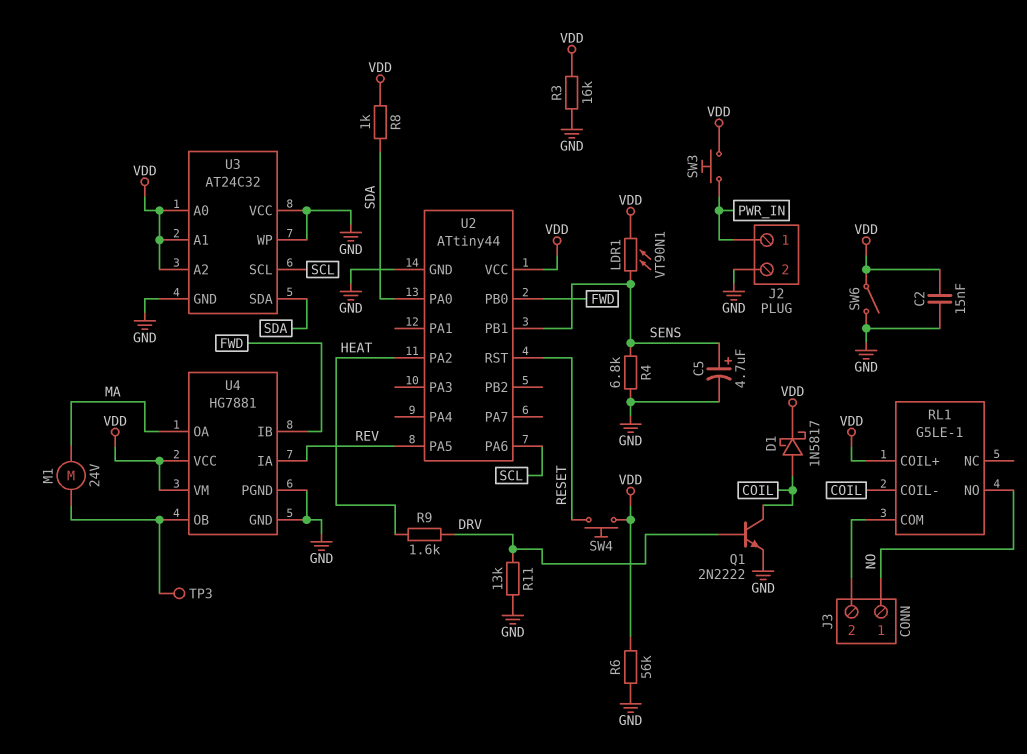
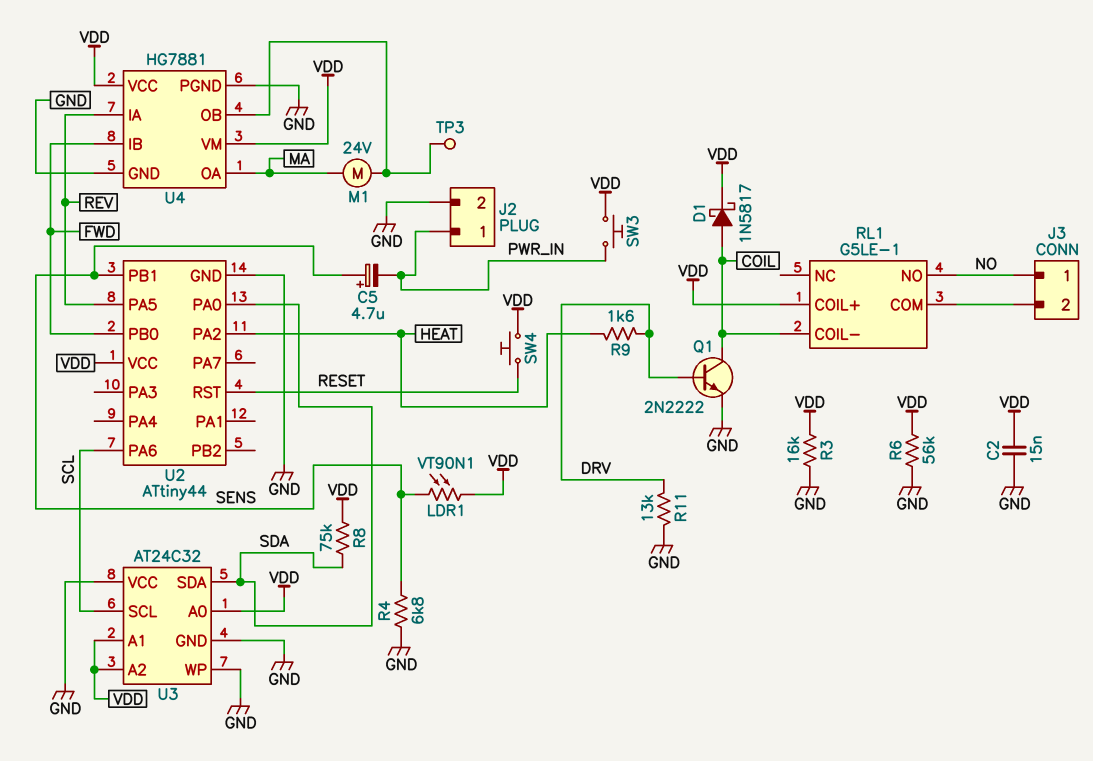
C5: 4.7uF (plus SENS, minus GND) -> 4.7uF (plus SENS, minus PWR_IN)
R8: 1k (SDA, VDD) -> 75k (SDA, VDD)
SW6: switch (GND, VDD) -> none

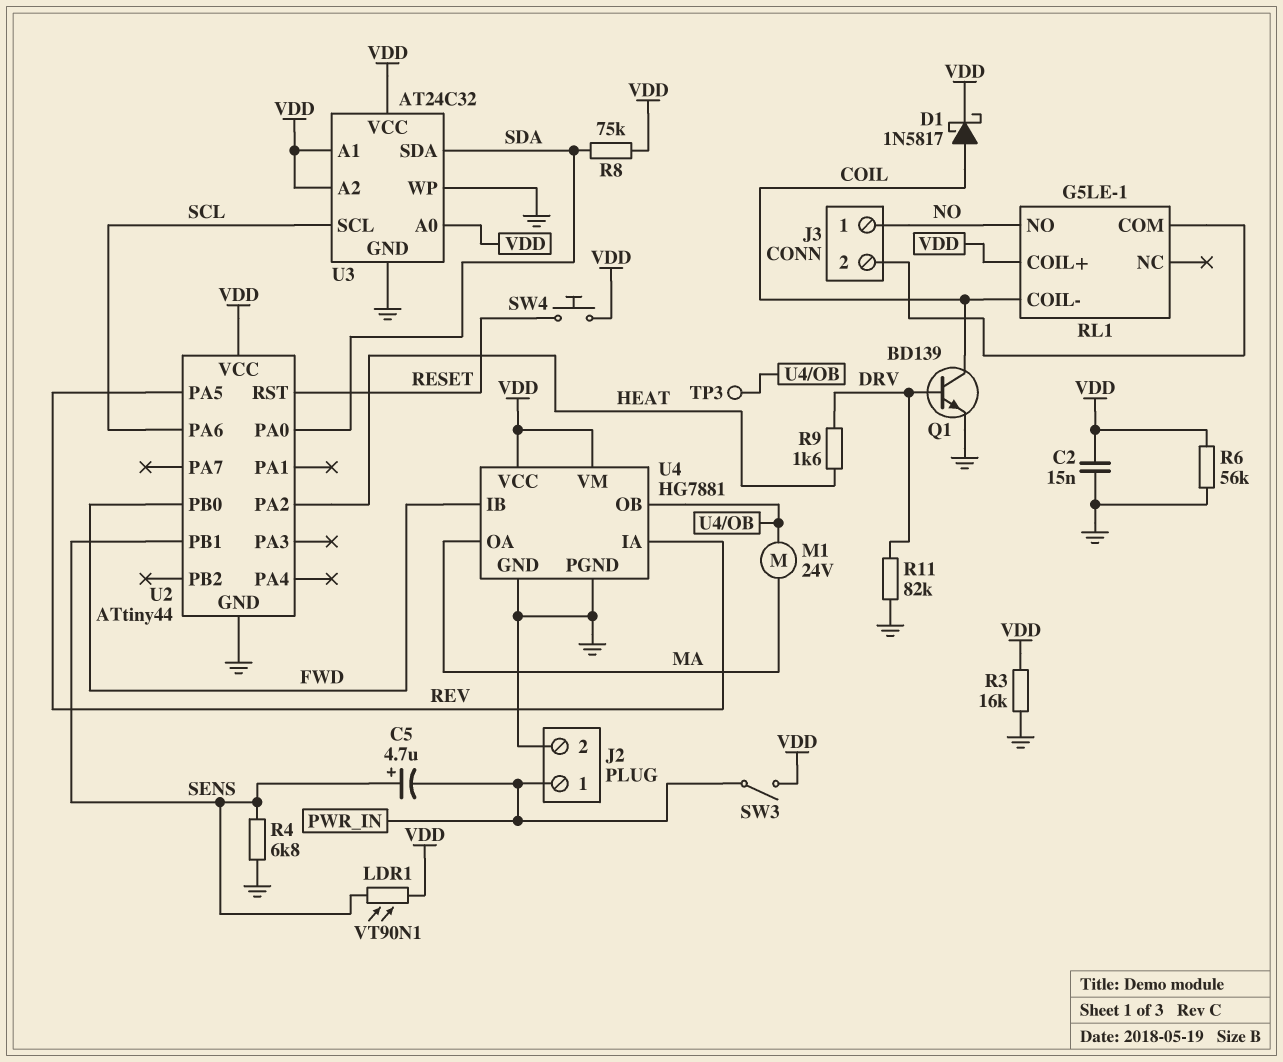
Q1: NPN 2N2222 (B DRV, C COIL, E GND) -> NPN BD139 (B DRV, C COIL, E GND)
R11: 13k (DRV, GND) -> 82k (DRV, GND)
SW3: button (PWR_IN, VDD) -> switch (PWR_IN, VDD)
U3 pin VCC: GND -> VDD

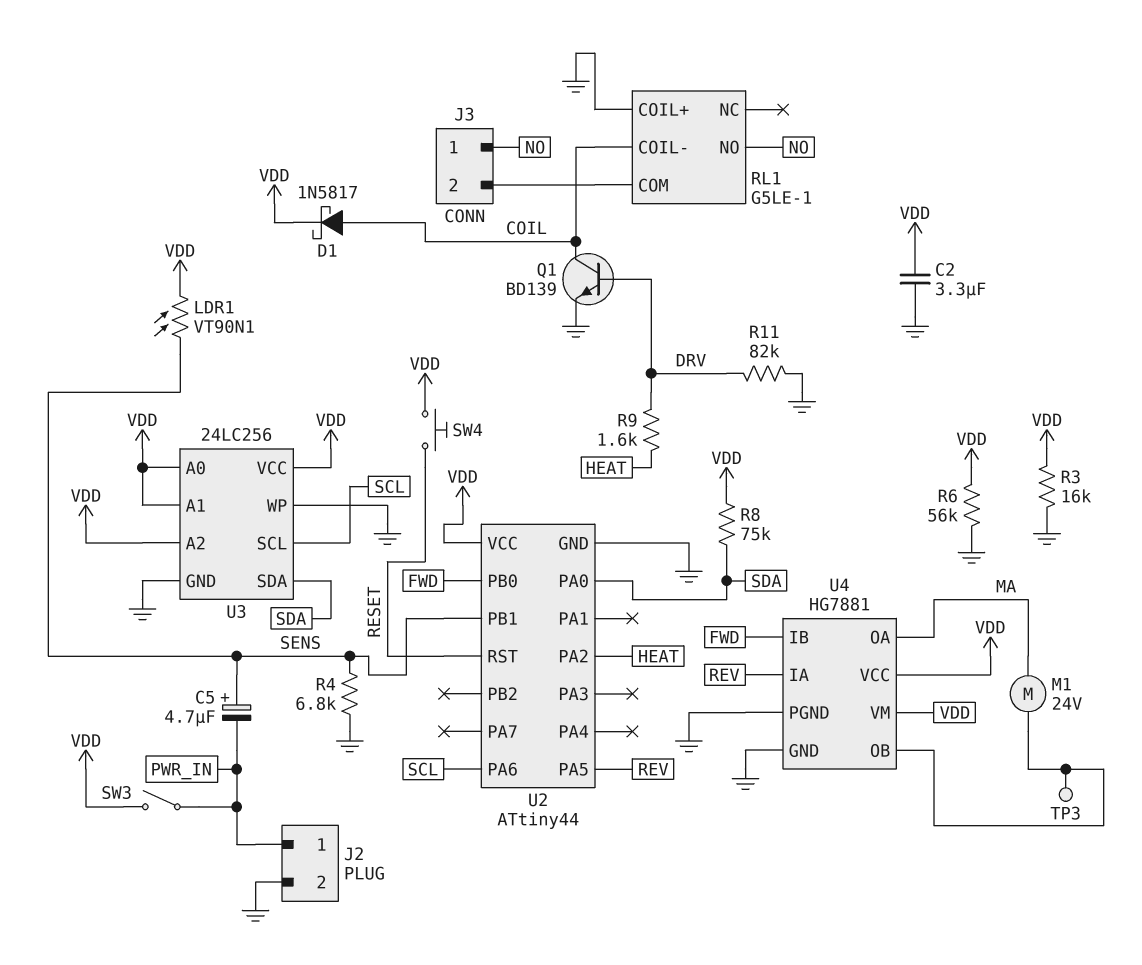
C2: 15nF (GND, VDD) -> 3.3uF (GND, VDD)
RL1 pin COIL+: VDD -> GND
U3: AT24C32 -> 24LC256

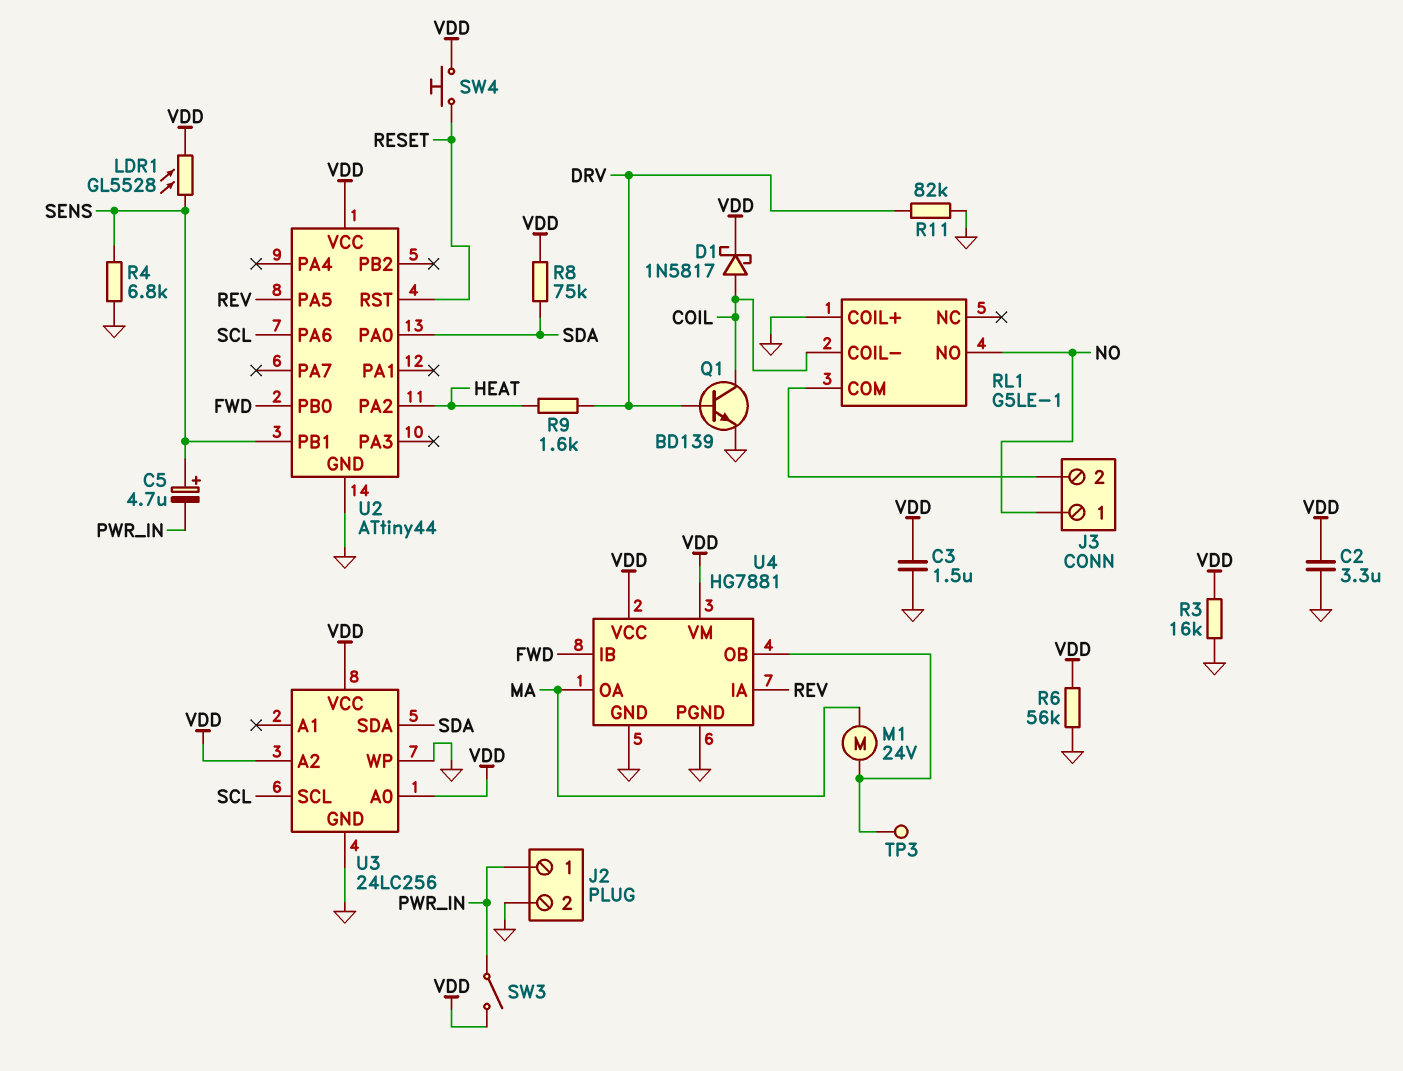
C3: none -> 1.5uF (GND, VDD)
LDR1: VT90N1 (SENS, VDD) -> GL5528 (SENS, VDD)
U3 pin A1: VDD -> none

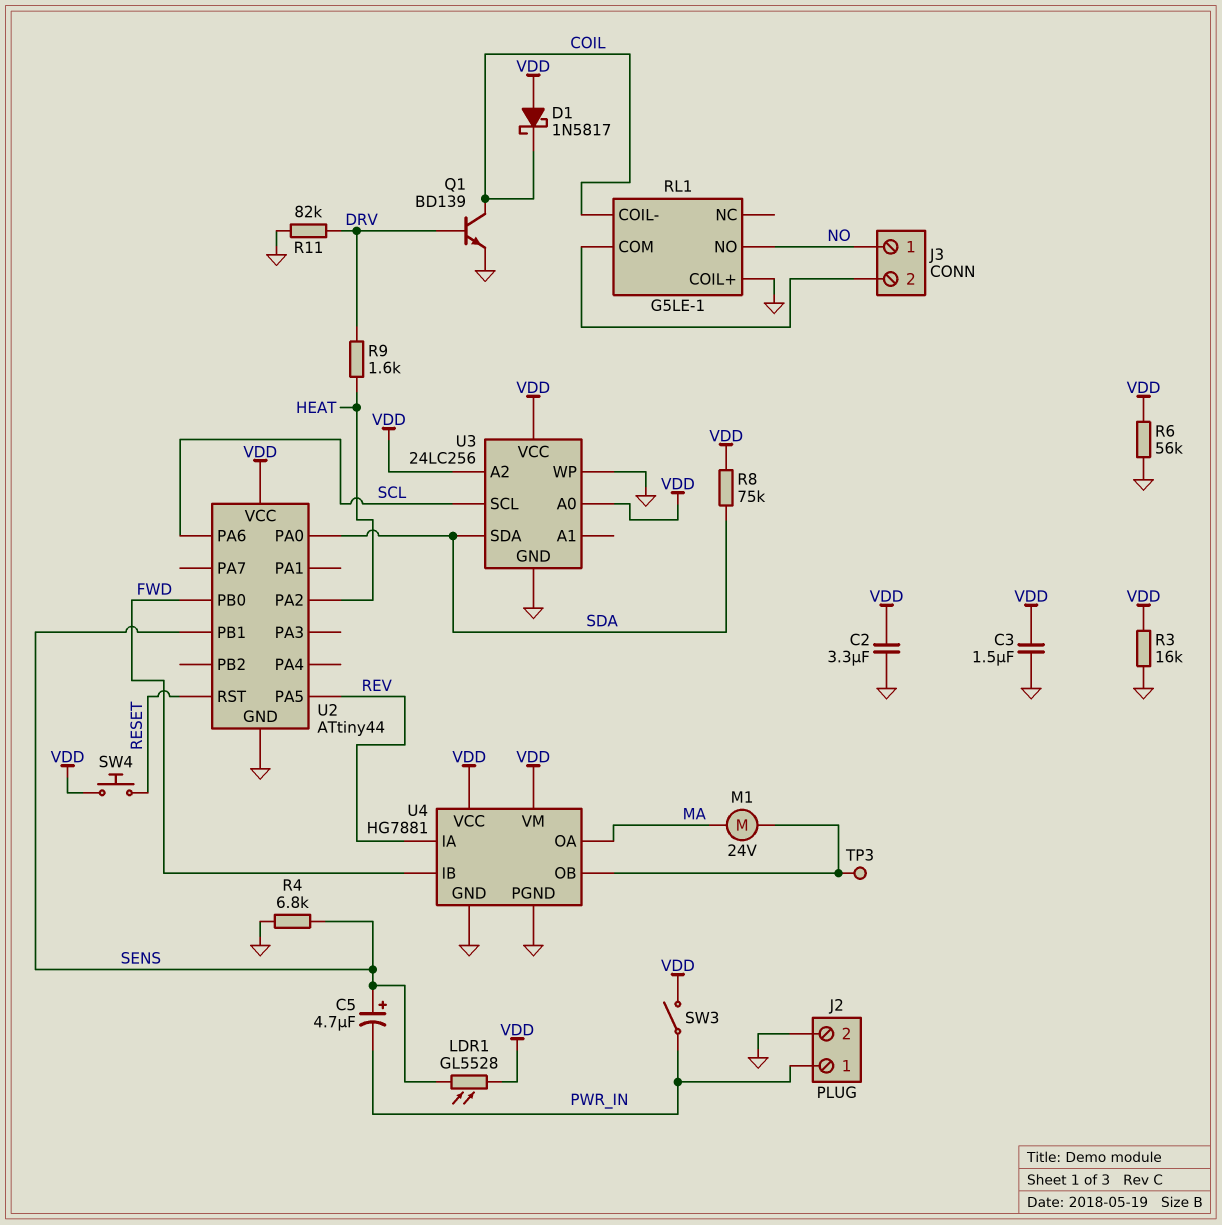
D1: schottky 1N5817 (A COIL, K VDD) -> schottky 1N5817 (A VDD, K COIL)

